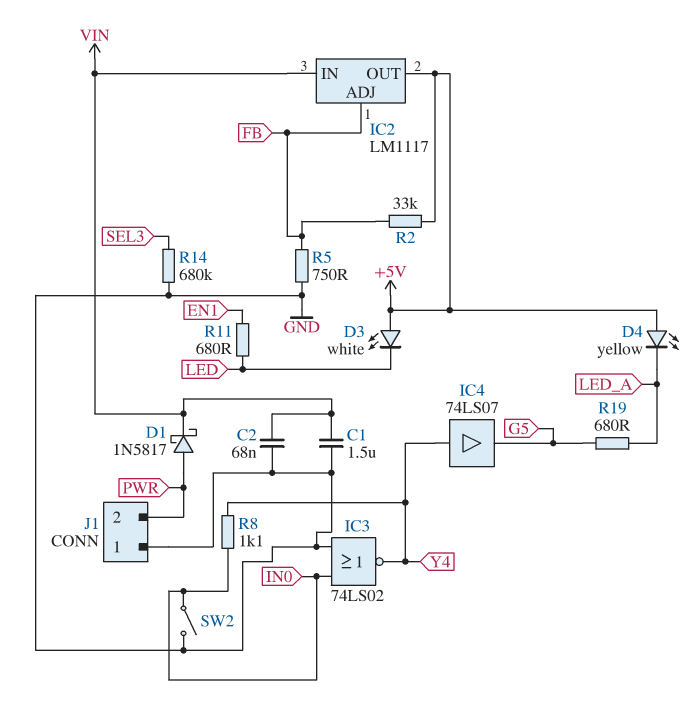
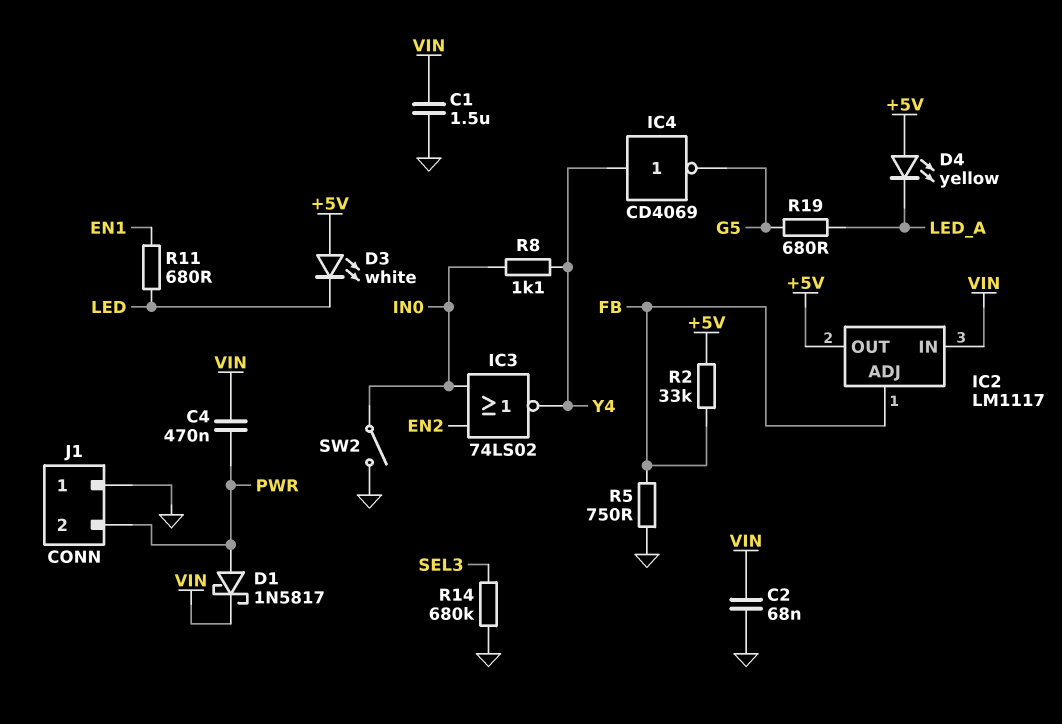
C4: none -> 470nF (PWR, VIN)
IC3: NOR 74LS02 (in GND, in IN0, out Y4) -> NOR 74LS02 (in EN2, in IN0, out Y4)
IC4: buffer 74LS07 (in Y4, out G5) -> NOT CD4069 (in Y4, out G5)

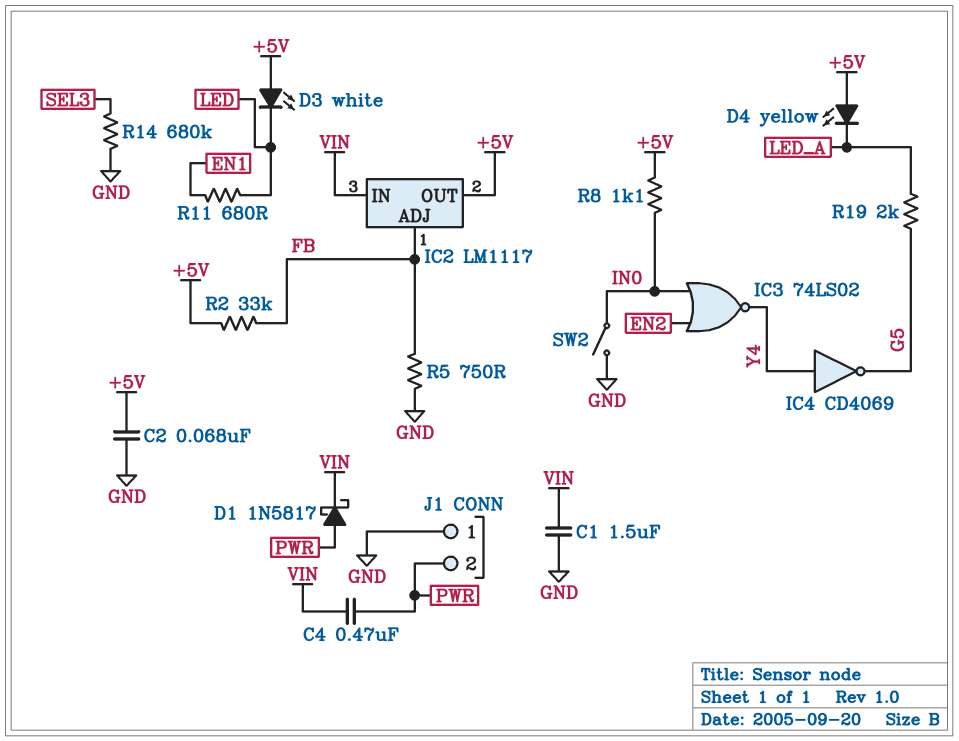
C2: 68nF (GND, VIN) -> 68nF (+5V, GND)
R8: 1.1k (IN0, Y4) -> 1.1k (+5V, IN0)
R19: 680 (G5, LED_A) -> 2k (G5, LED_A)

